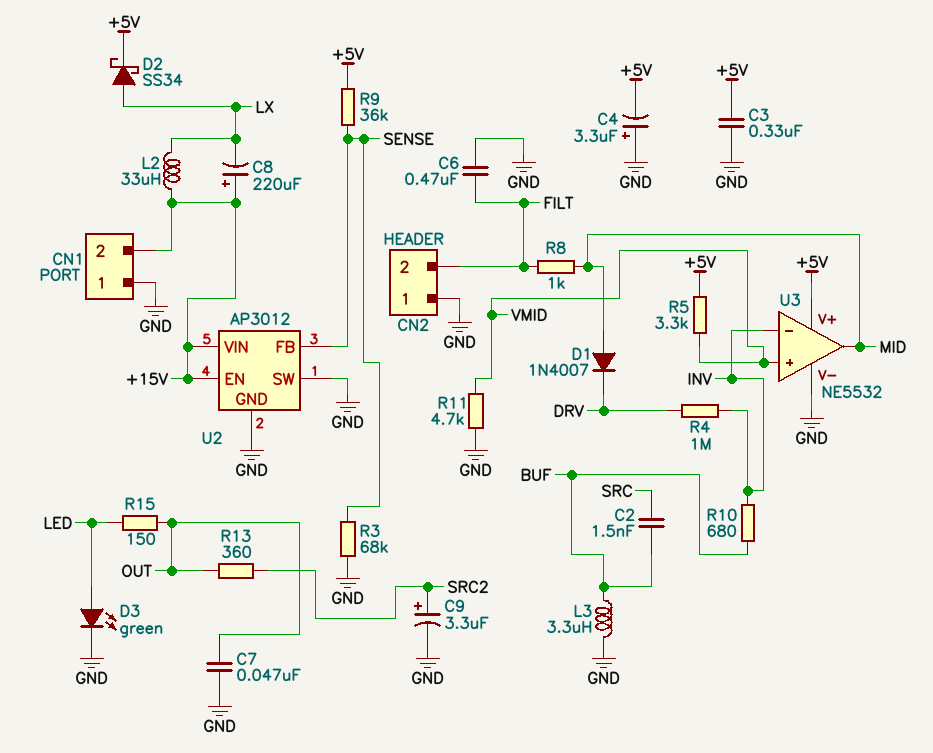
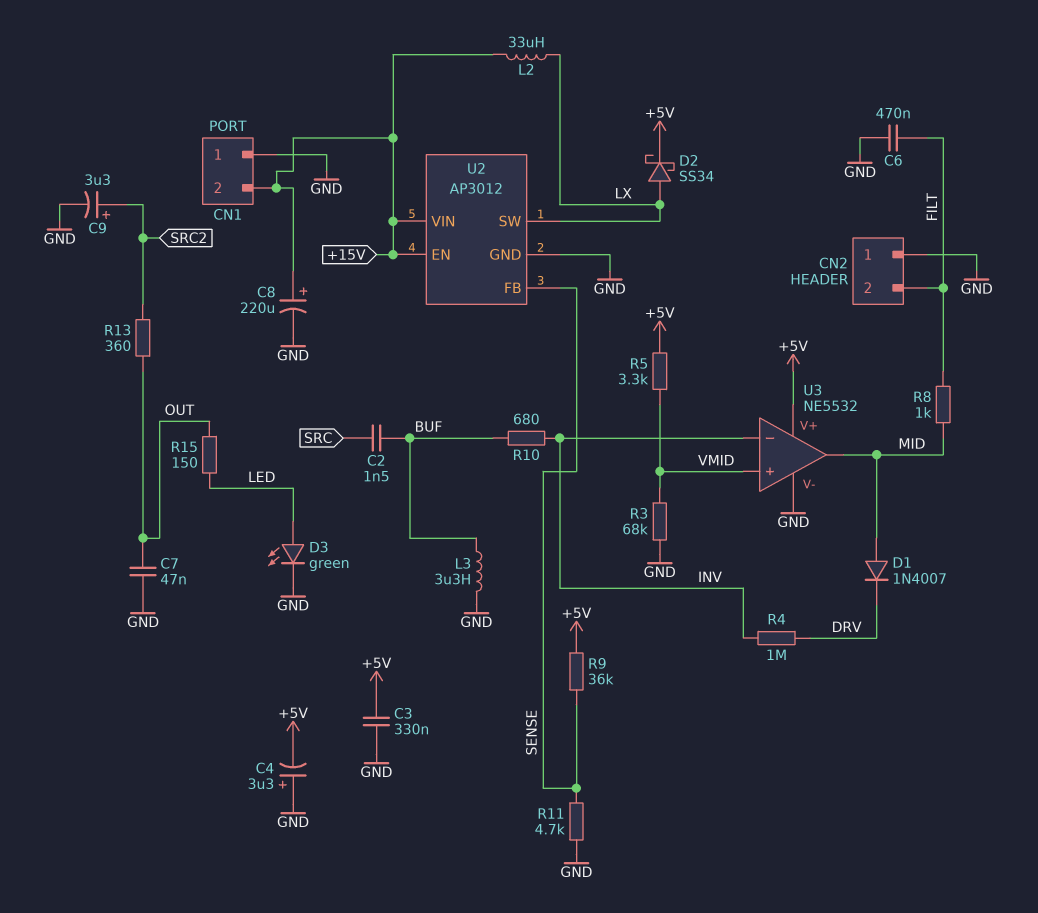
C8: 220uF (plus +15V, minus LX) -> 220uF (plus +15V, minus GND)
R3: 68k (GND, SENSE) -> 68k (GND, VMID)
R11: 4.7k (GND, VMID) -> 4.7k (GND, SENSE)
U2 pin SW: GND -> LX

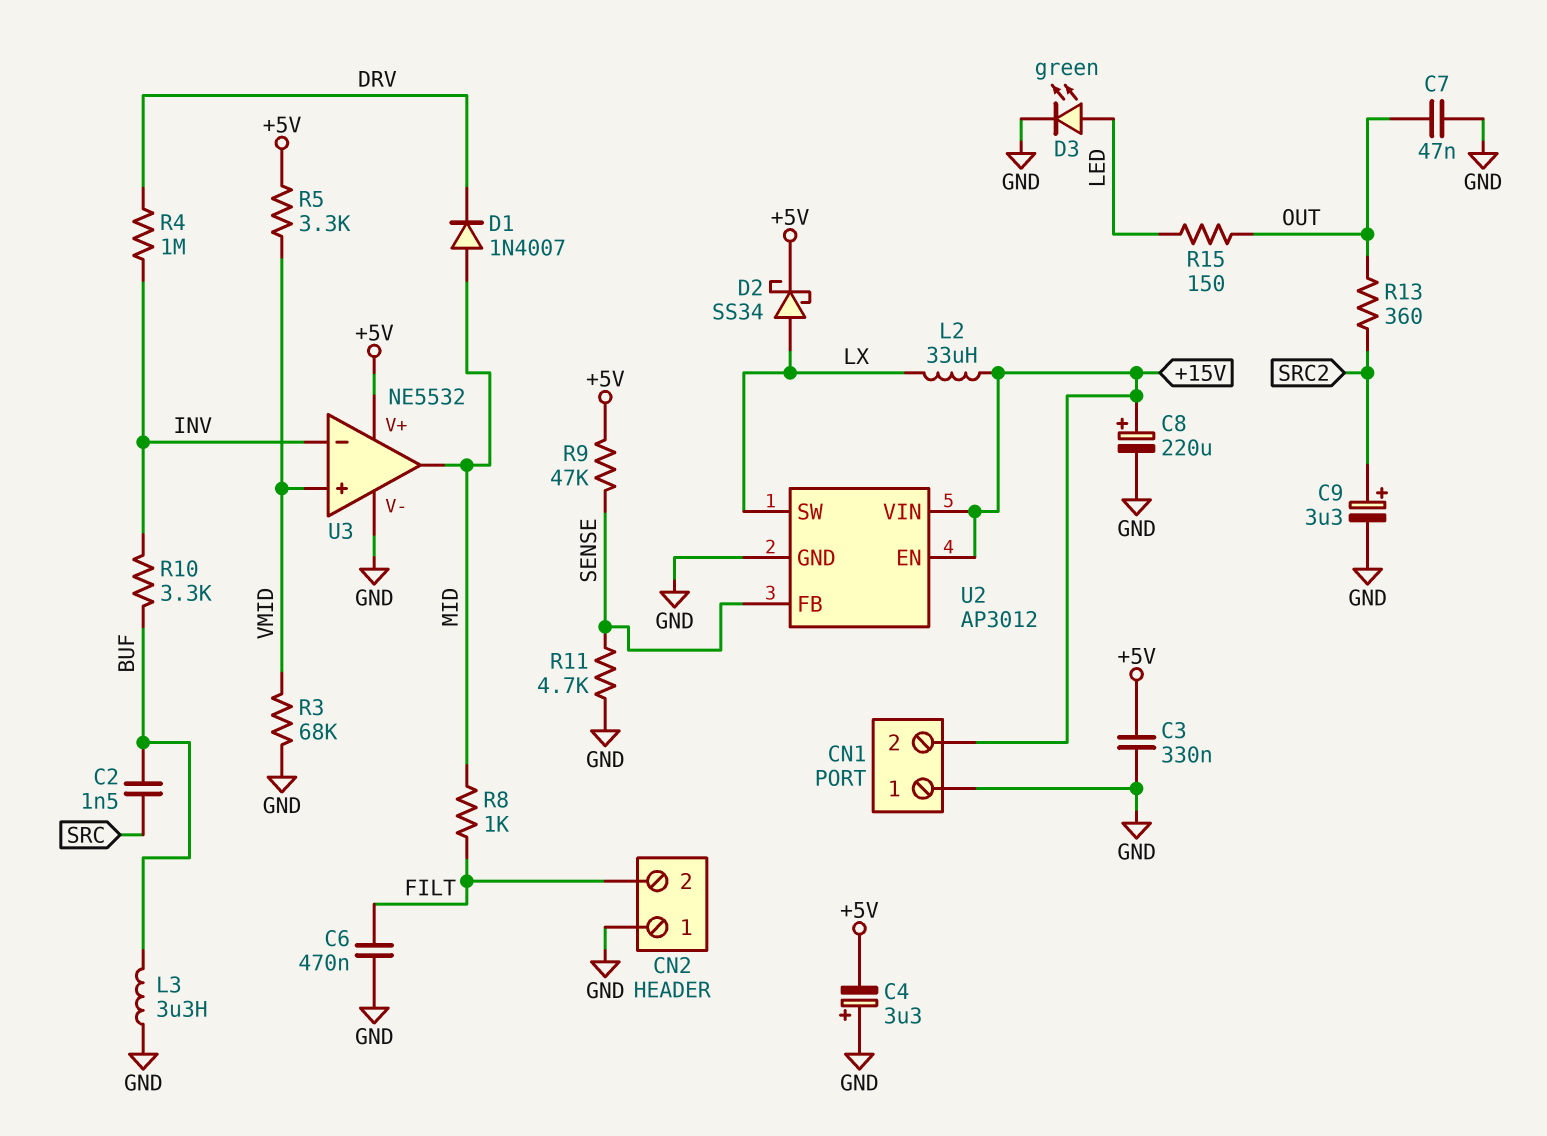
R9: 36k (+5V, SENSE) -> 47k (+5V, SENSE)
R10: 680 (BUF, INV) -> 3.3k (BUF, INV)

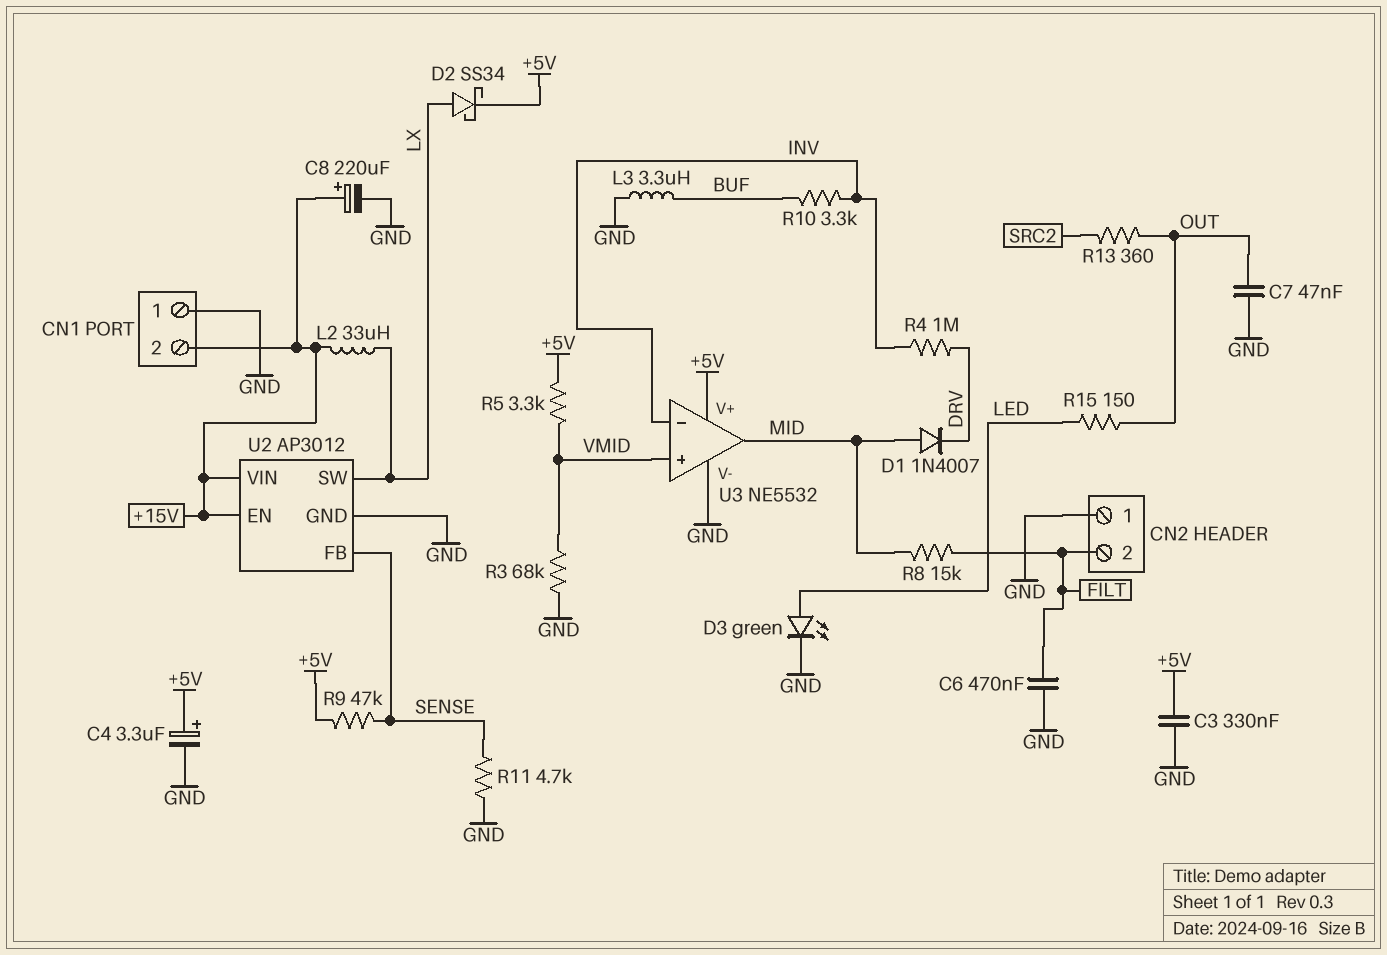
C2: 1.5nF (BUF, SRC) -> none
C4: 3.3uF (plus GND, minus +5V) -> 3.3uF (plus +5V, minus GND)
C9: 3.3uF (plus SRC2, minus GND) -> none
R8: 1k (FILT, MID) -> 15k (FILT, MID)

